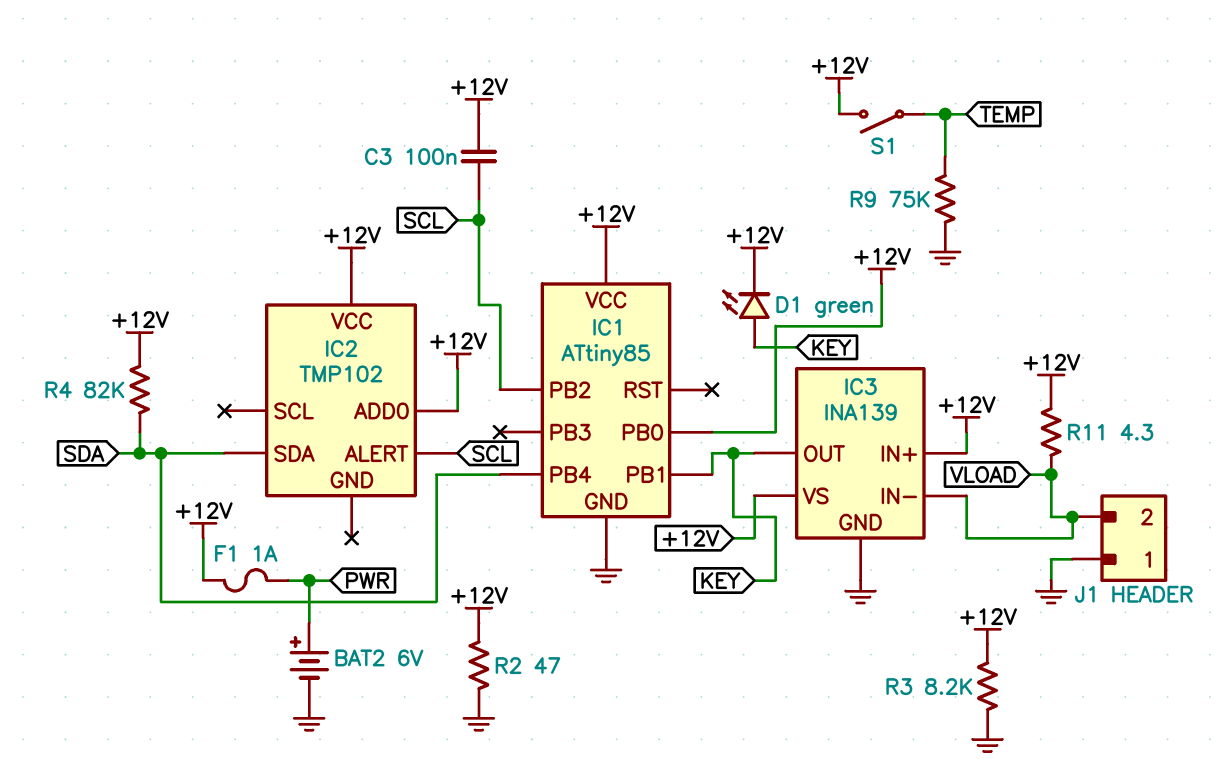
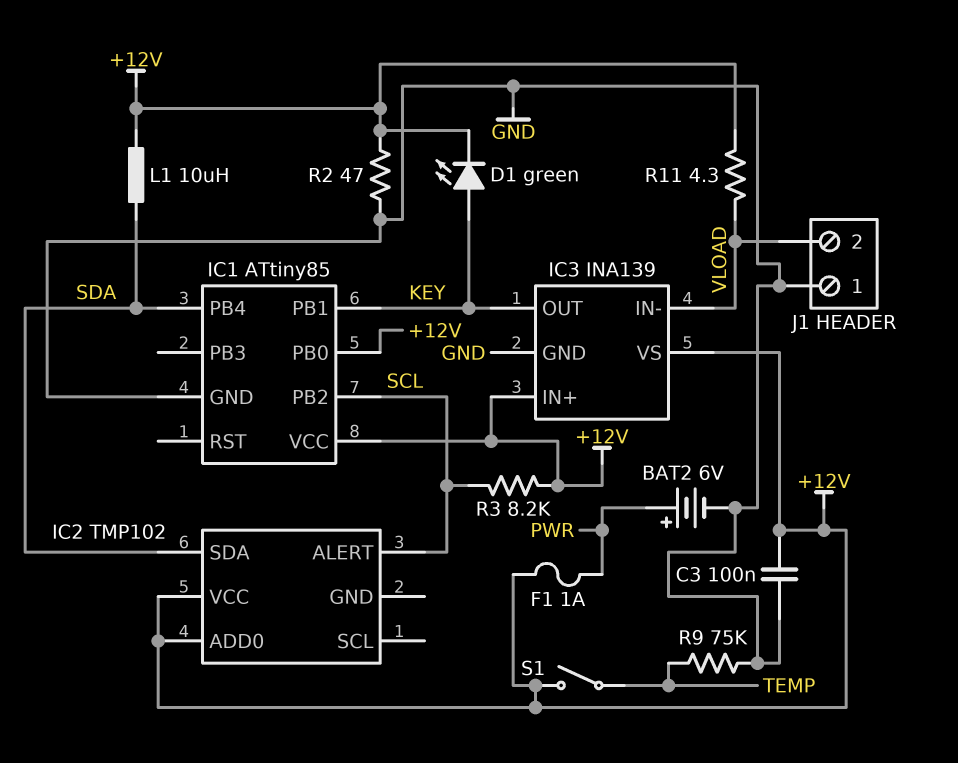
C3: 100nF (+12V, SCL) -> 100nF (+12V, GND)
L1: none -> 10uH (+12V, SDA)
R3: 8.2k (+12V, GND) -> 8.2k (+12V, SCL)
R4: 82k (+12V, SDA) -> none

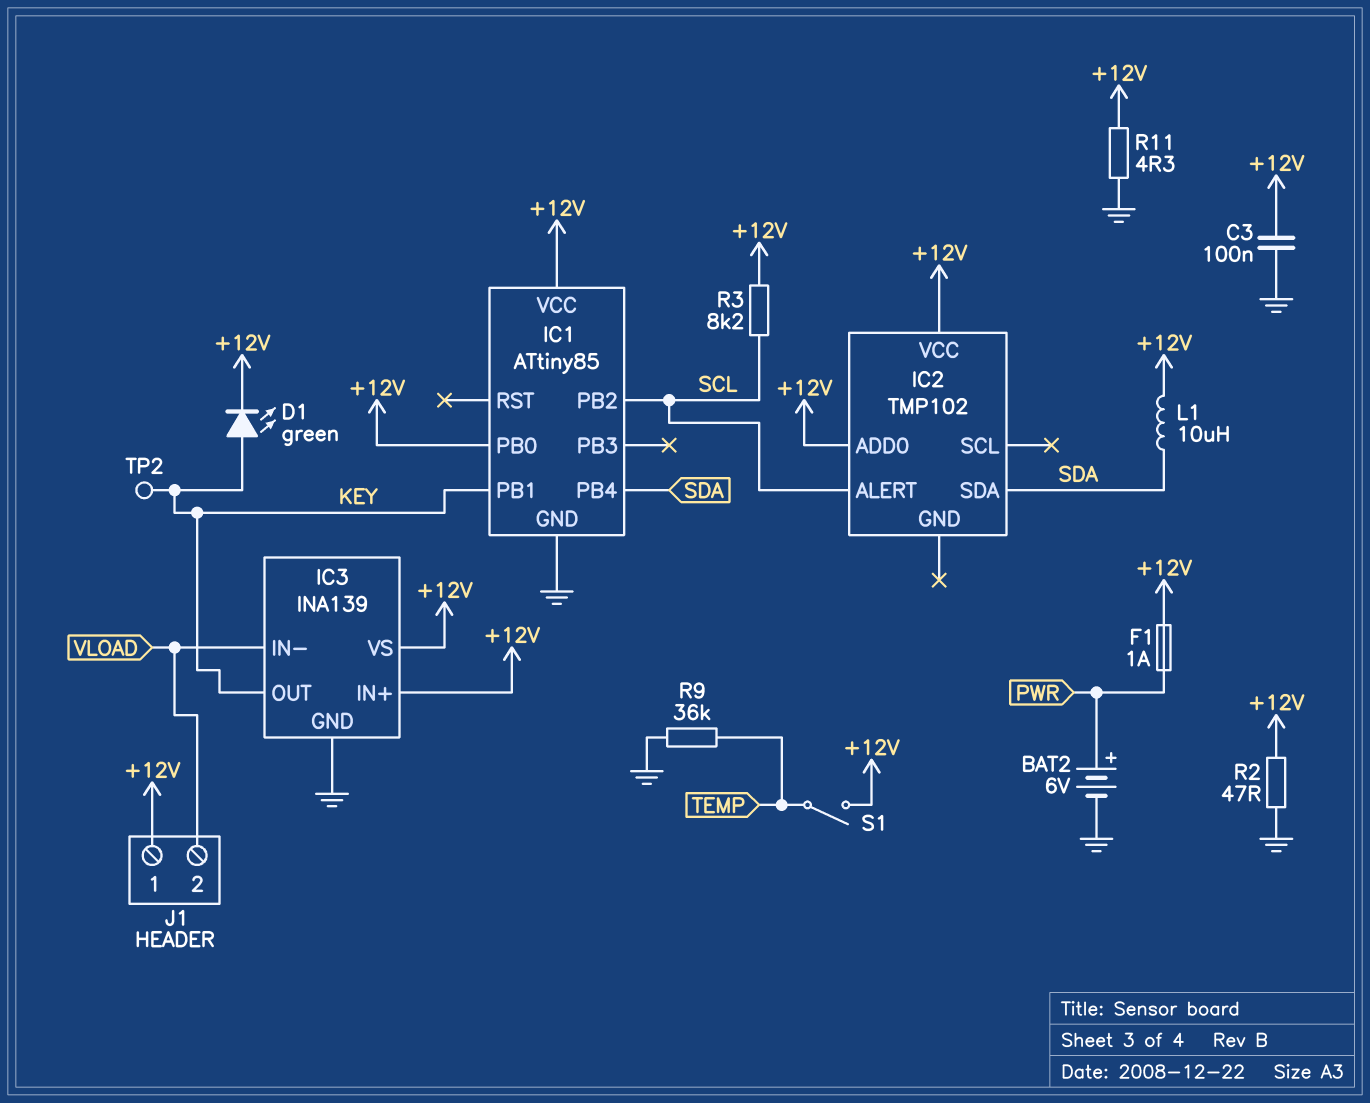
J1 pin 1: GND -> +12V
R9: 75k (GND, TEMP) -> 36k (GND, TEMP)
R11: 4.3 (+12V, VLOAD) -> 4.3 (+12V, GND)
TP2: none -> test point (KEY)

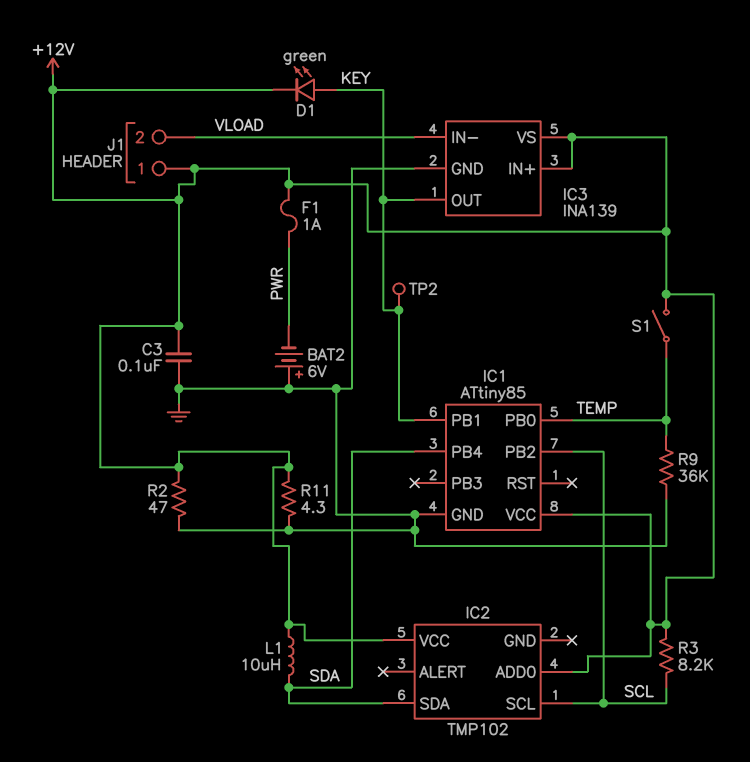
BAT2: 6V (plus PWR, minus GND) -> 6V (plus GND, minus PWR)
IC1 pin PB0: +12V -> TEMP
IC2 pin ALERT: SCL -> none
IC2 pin SCL: none -> SCL

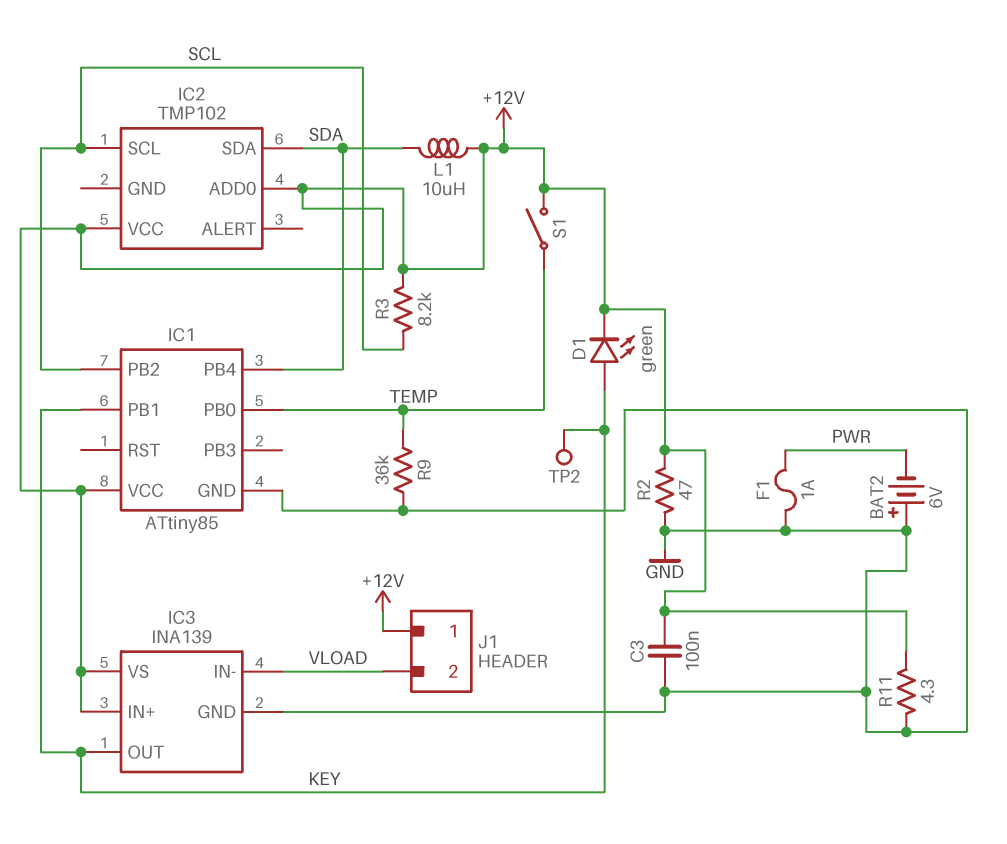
F1: 1A (+12V, PWR) -> 1A (GND, PWR)

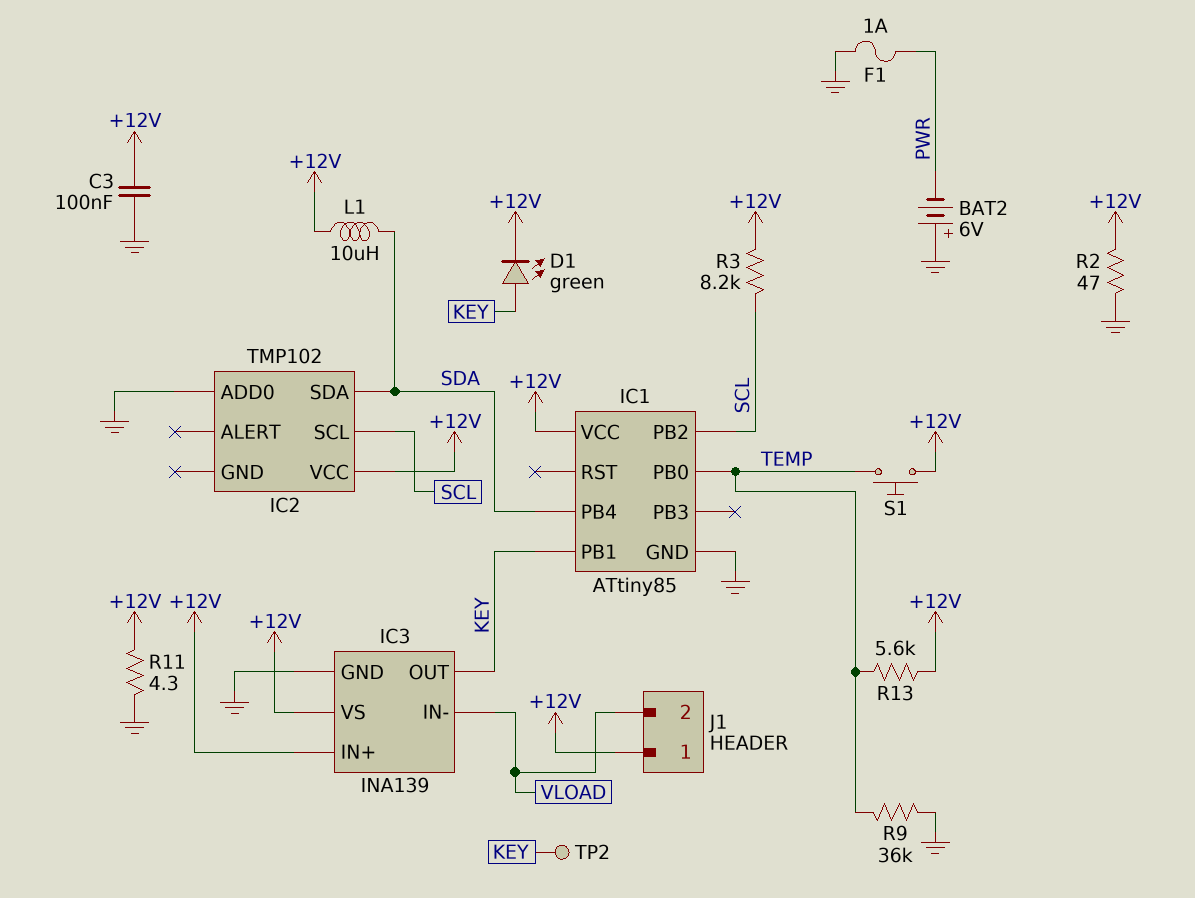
IC2 pin ADD0: +12V -> GND
R13: none -> 5.6k (+12V, TEMP)
S1: switch (+12V, TEMP) -> button (+12V, TEMP)

